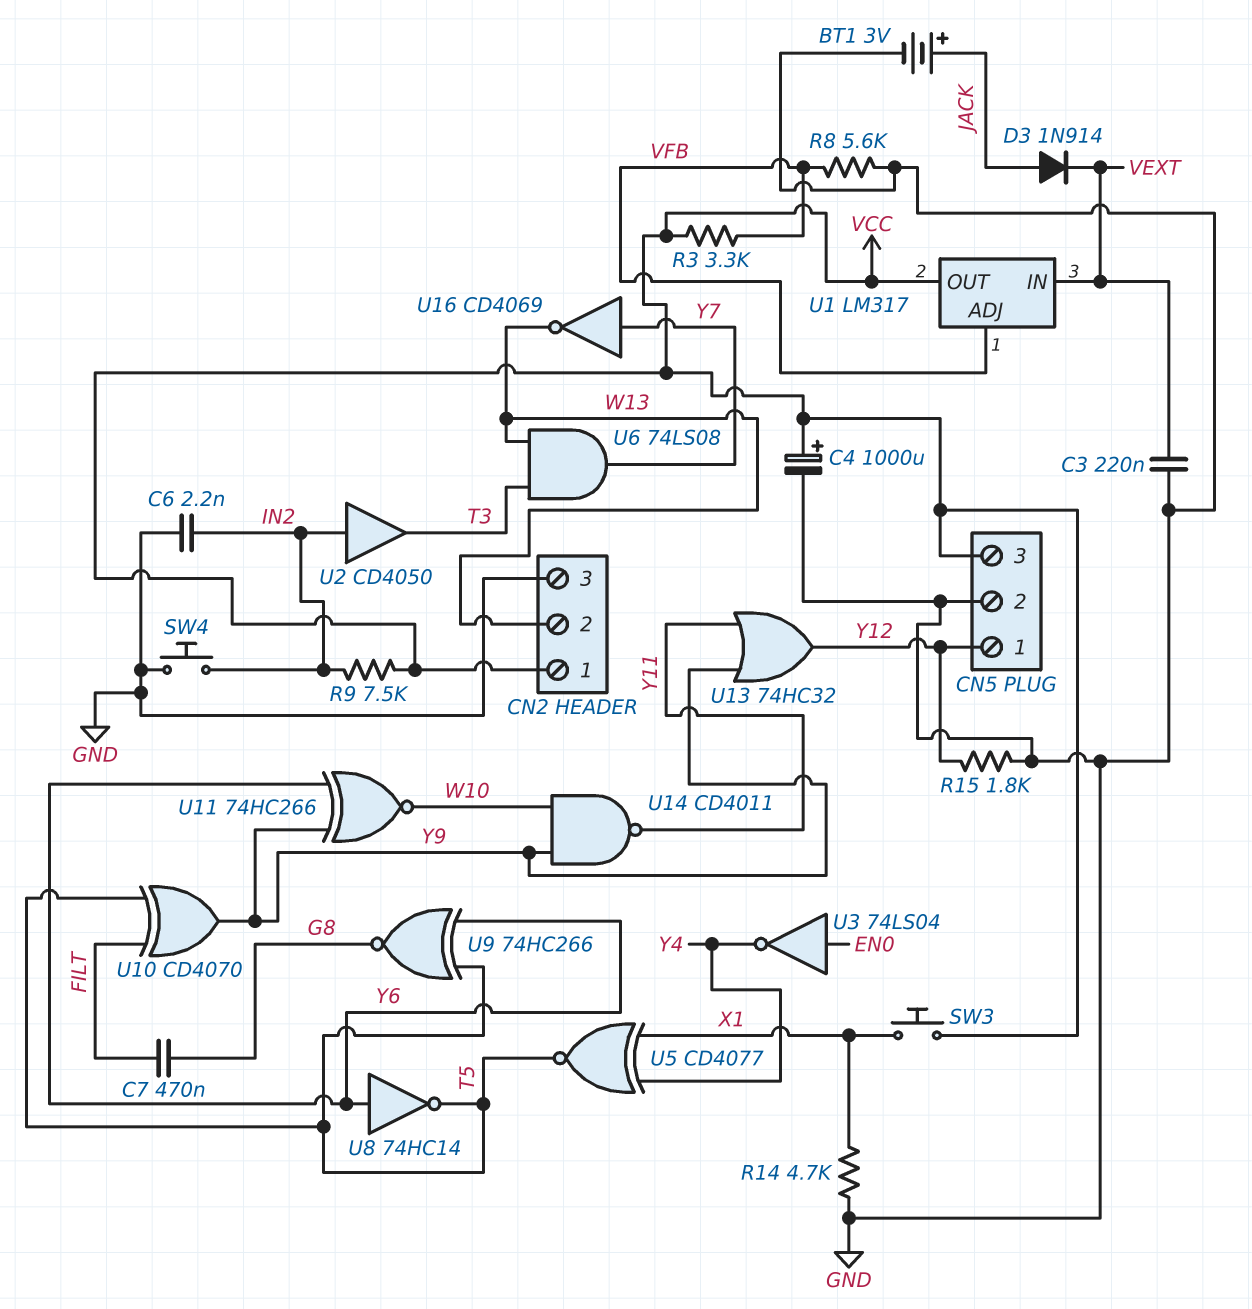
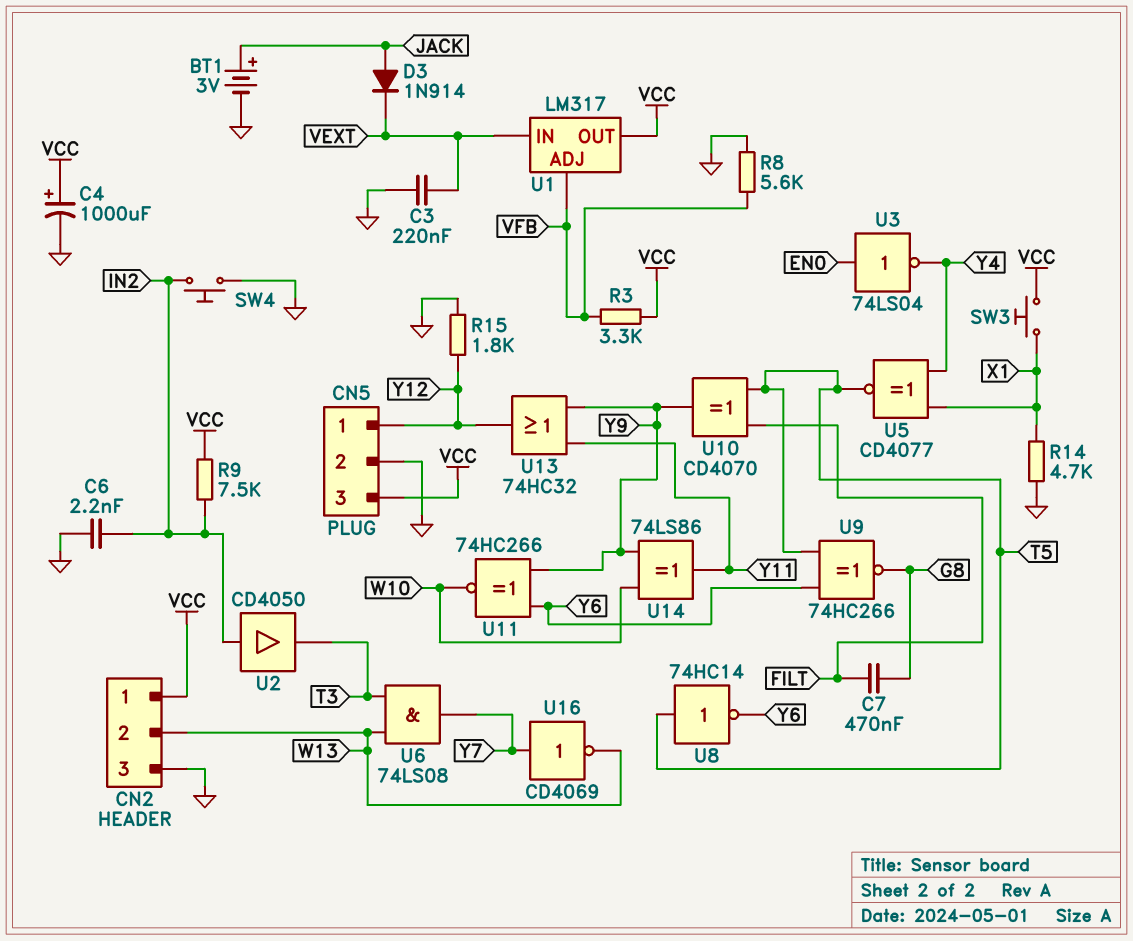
U8: NOT 74HC14 (in Y6, out T5) -> NOT 74HC14 (in T5, out Y6)
U14: NAND CD4011 (in W10, in Y9, out Y11) -> XOR 74LS86 (in W10, in Y9, out Y11)

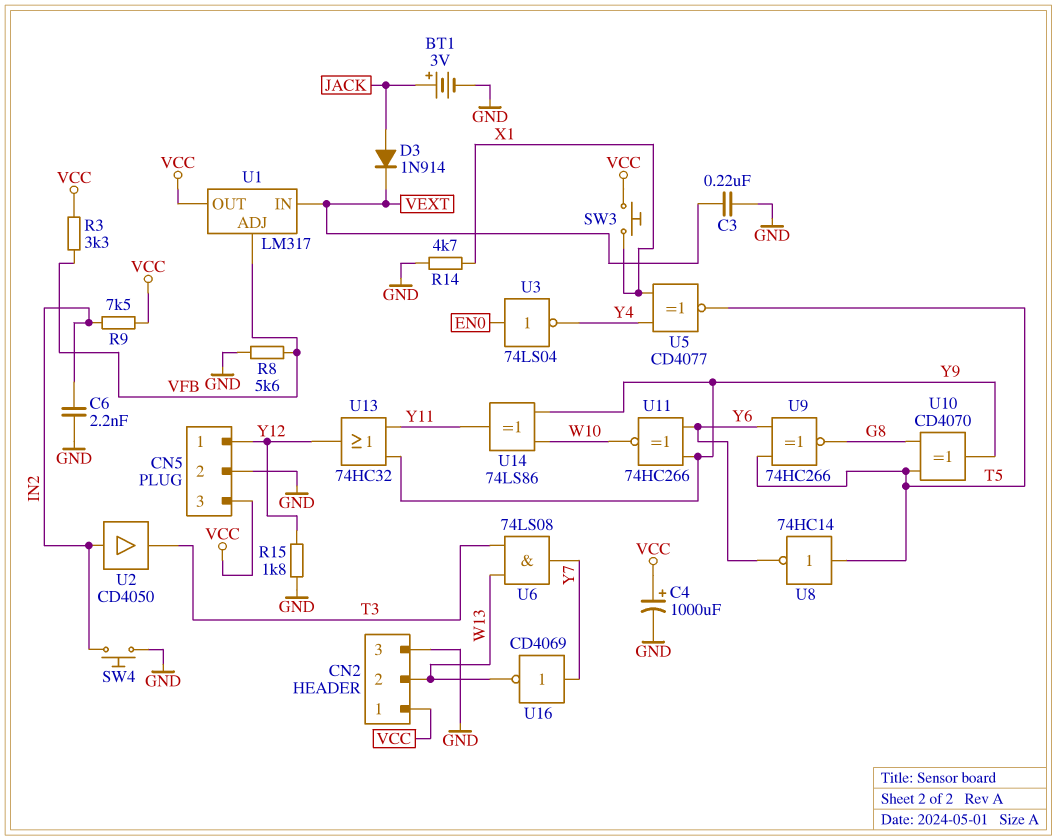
C7: 470nF (FILT, G8) -> none
U10: XOR CD4070 (in FILT, in T5, out Y9) -> XOR CD4070 (in G8, in T5, out Y9)

